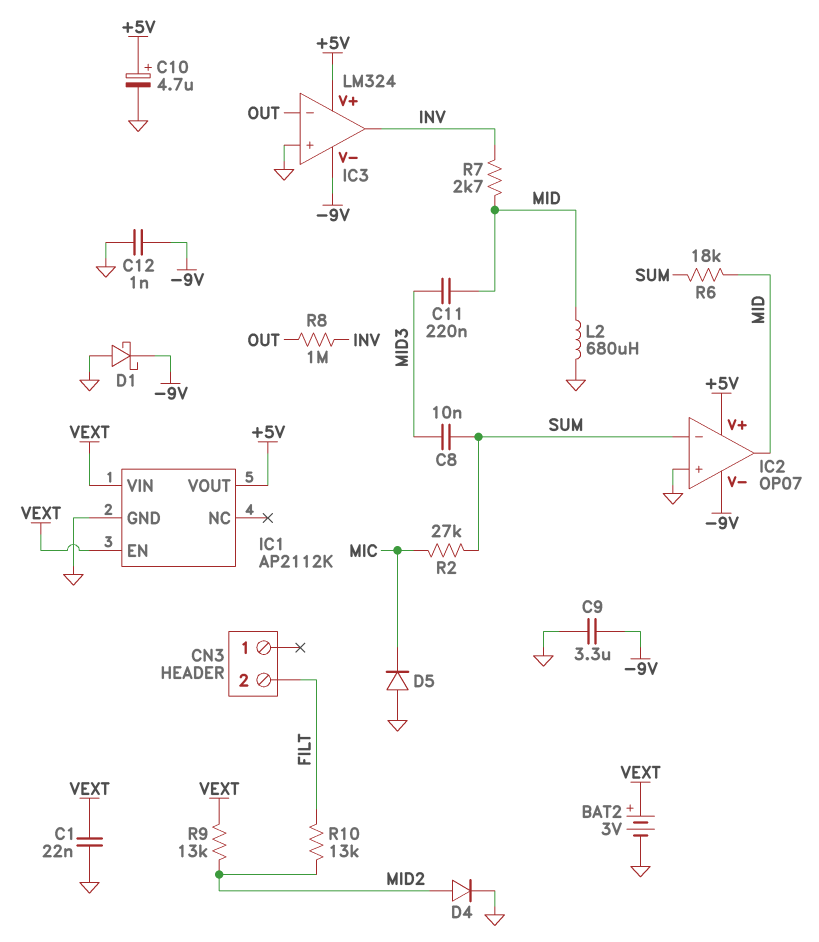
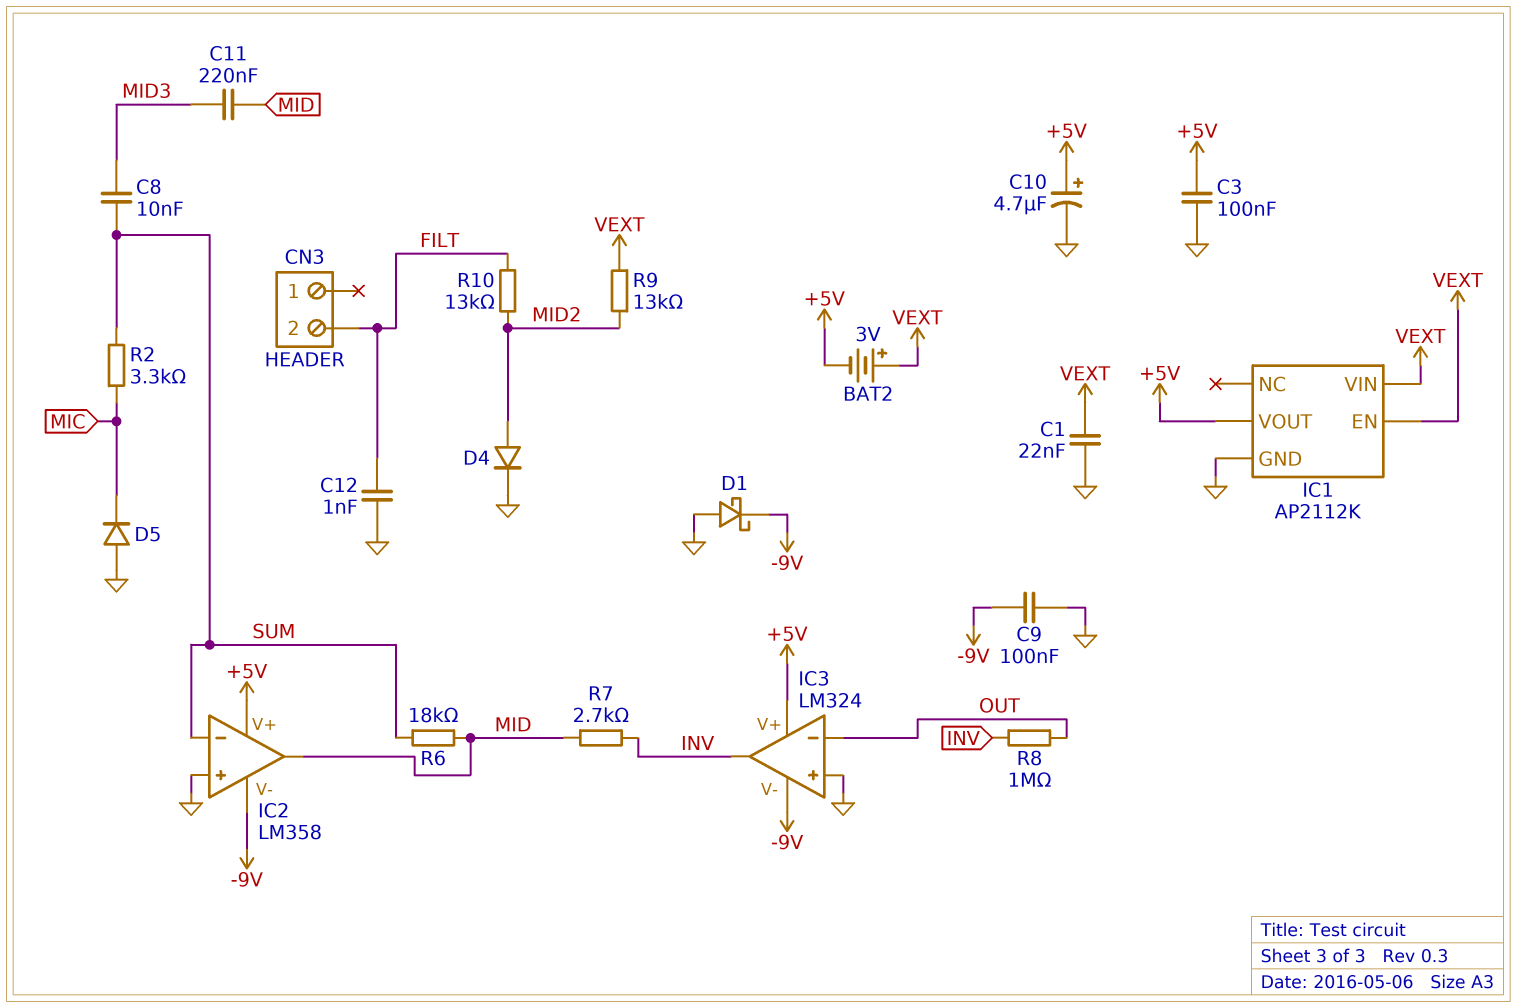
BAT2: 3V (plus VEXT, minus GND) -> 3V (plus VEXT, minus +5V)
C3: none -> 100nF (+5V, GND)
C9: 3.3uF (-9V, GND) -> 100nF (-9V, GND)
C12: 1nF (-9V, GND) -> 1nF (FILT, GND)
IC2: OP07 -> LM358
L2: 680uH (GND, MID) -> none
R2: 27k (MIC, SUM) -> 3.3k (MIC, SUM)

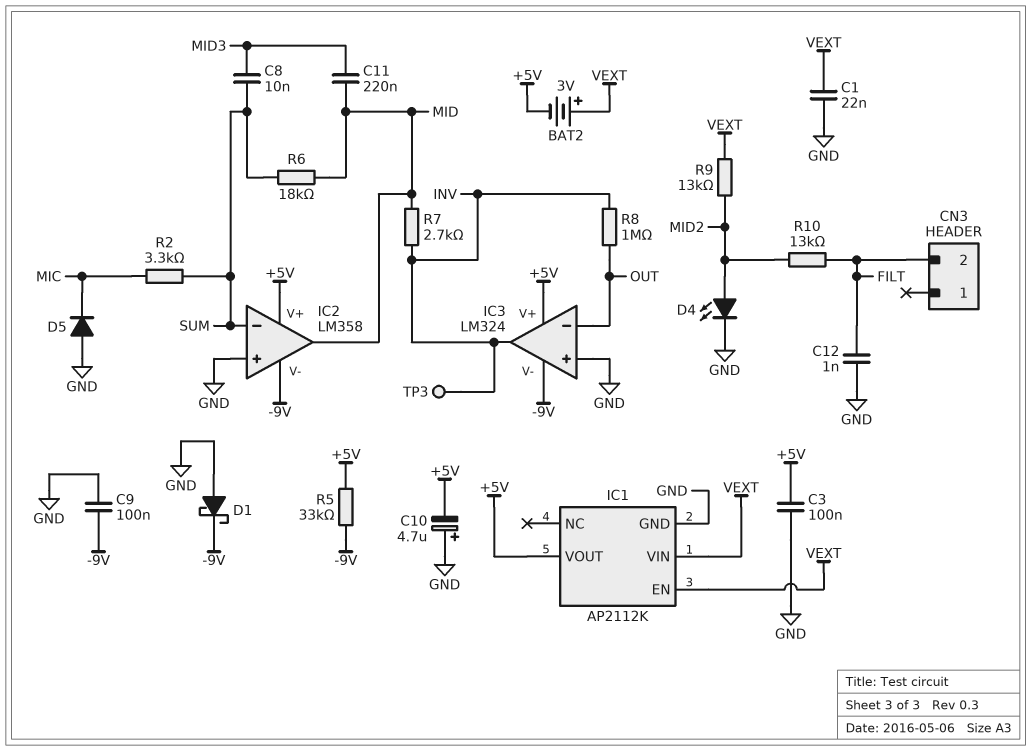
C10: 4.7uF (plus +5V, minus GND) -> 4.7uF (plus GND, minus +5V)
D4: diode (A MID2, K GND) -> LED (A MID2, K GND)
R5: none -> 33k (+5V, -9V)
TP3: none -> test point (INV)

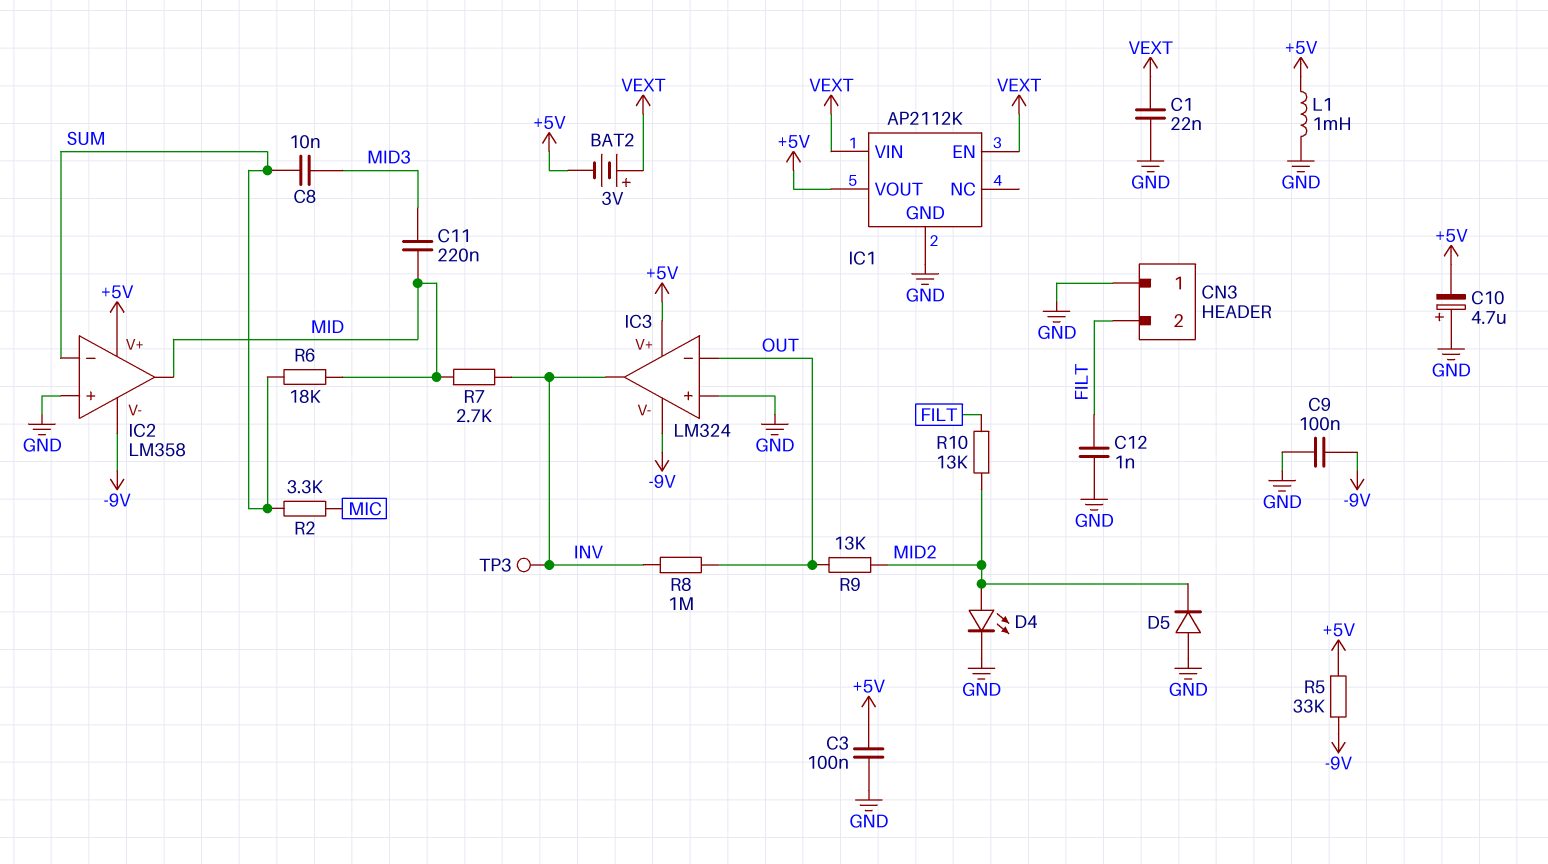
CN3 pin 1: none -> GND
D1: schottky (A GND, K -9V) -> none
D5: diode (A GND, K MIC) -> diode (A GND, K MID2)
L1: none -> 1mH (+5V, GND)
R9: 13k (MID2, VEXT) -> 13k (MID2, OUT)

